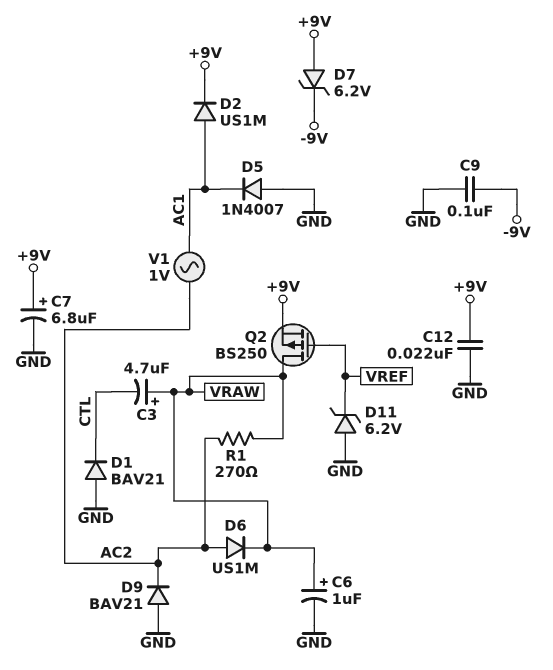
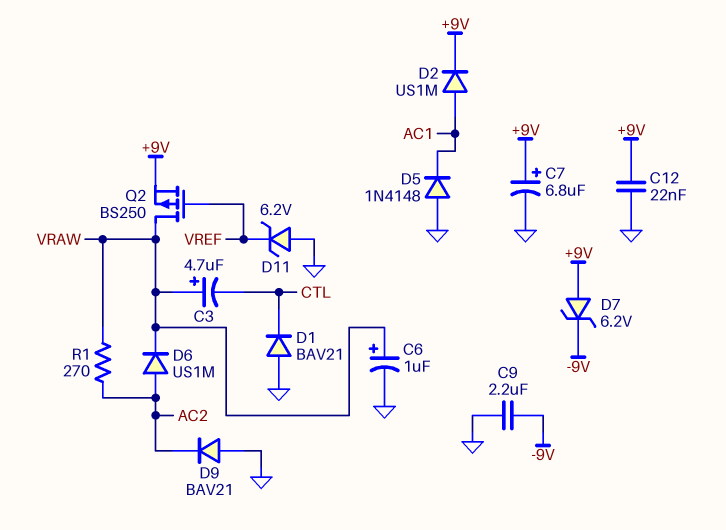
C9: 100nF (-9V, GND) -> 2.2uF (-9V, GND)
D5: diode 1N4007 (A GND, K AC1) -> diode 1N4148 (A GND, K AC1)
V1: AC 1V (AC1, AC2) -> none

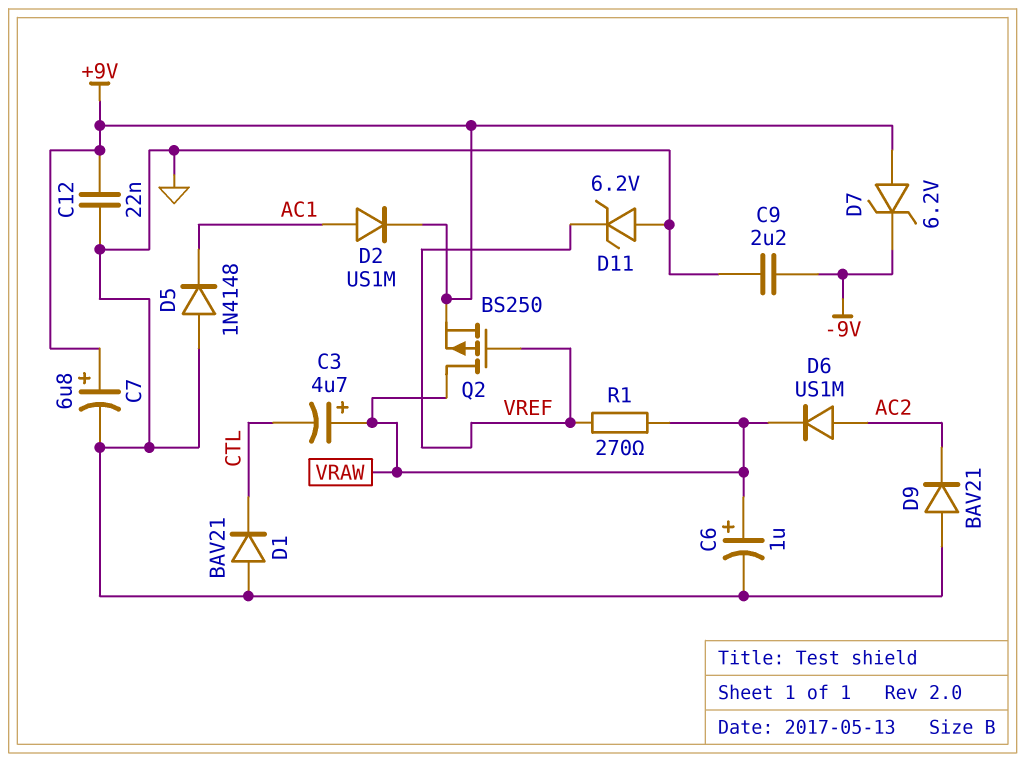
R1: 270 (AC2, VRAW) -> 270 (VRAW, VREF)

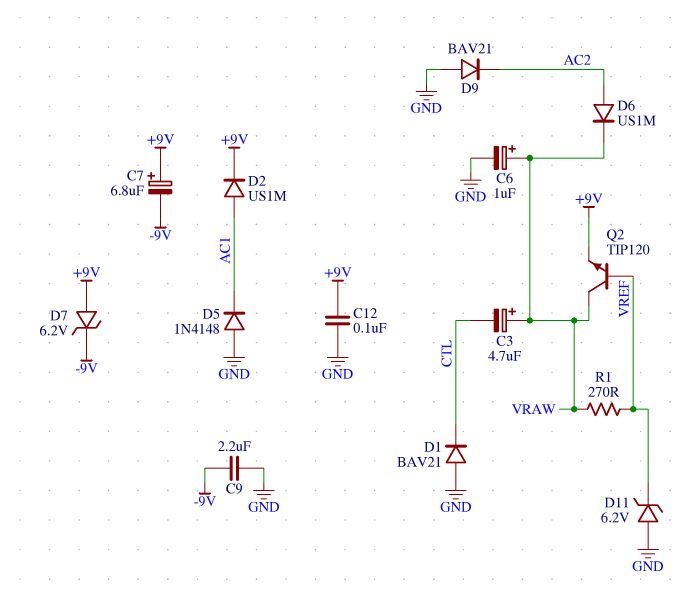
C7: 6.8uF (plus +9V, minus GND) -> 6.8uF (plus +9V, minus -9V)
C12: 22nF (+9V, GND) -> 100nF (+9V, GND)
Q2: PMOS BS250 (G VREF, D VRAW, S +9V) -> NPN TIP120 (B VREF, C VRAW, E +9V)

